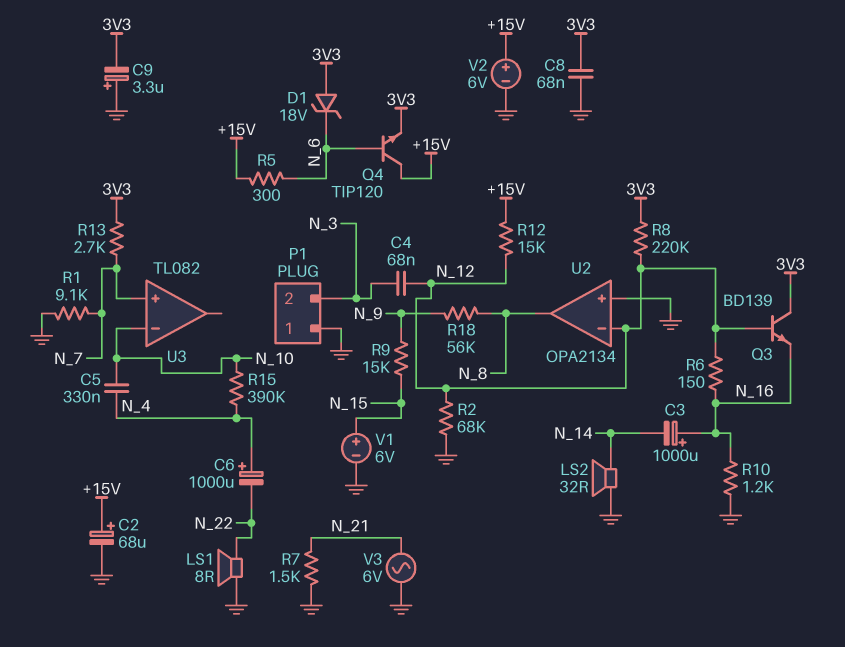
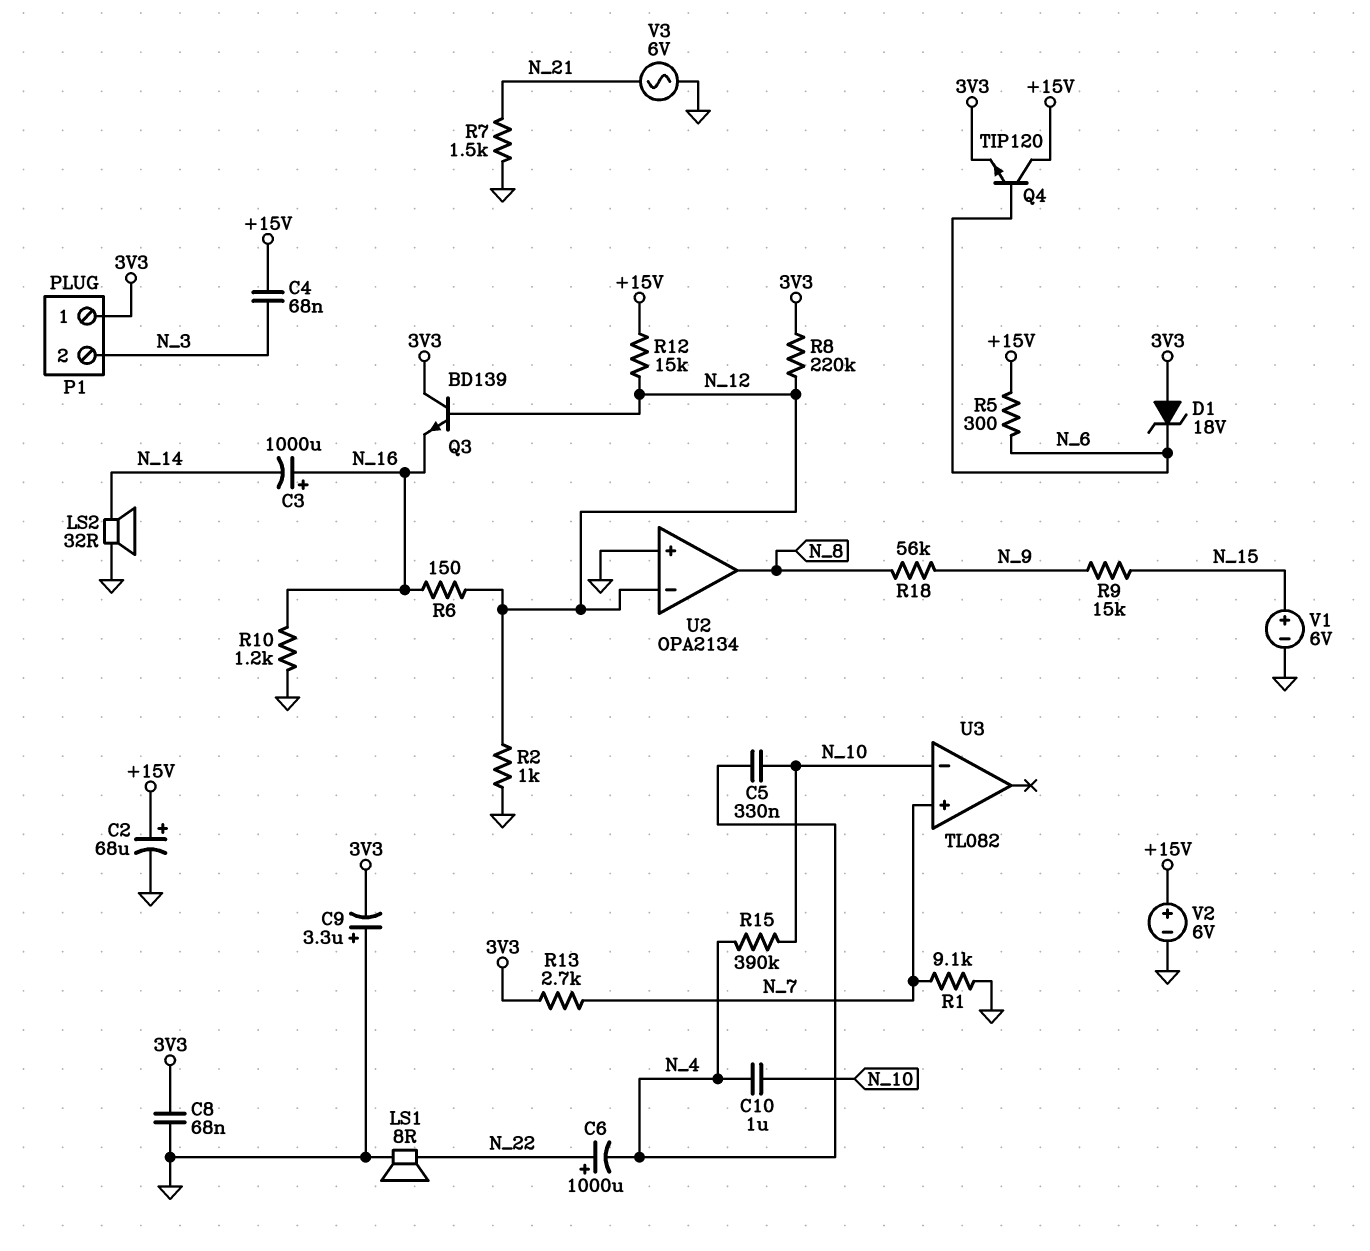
C4: 68nF (N_3, N_12) -> 68nF (+15V, N_3)
C6: 1000uF (plus N_4, minus N_22) -> 1000uF (plus N_22, minus N_4)
C10: none -> 1uF (N_4, N_10)
P1 pin 1: GND -> 3V3
R2: 68k (GND, N_12) -> 1k (GND, N_12)

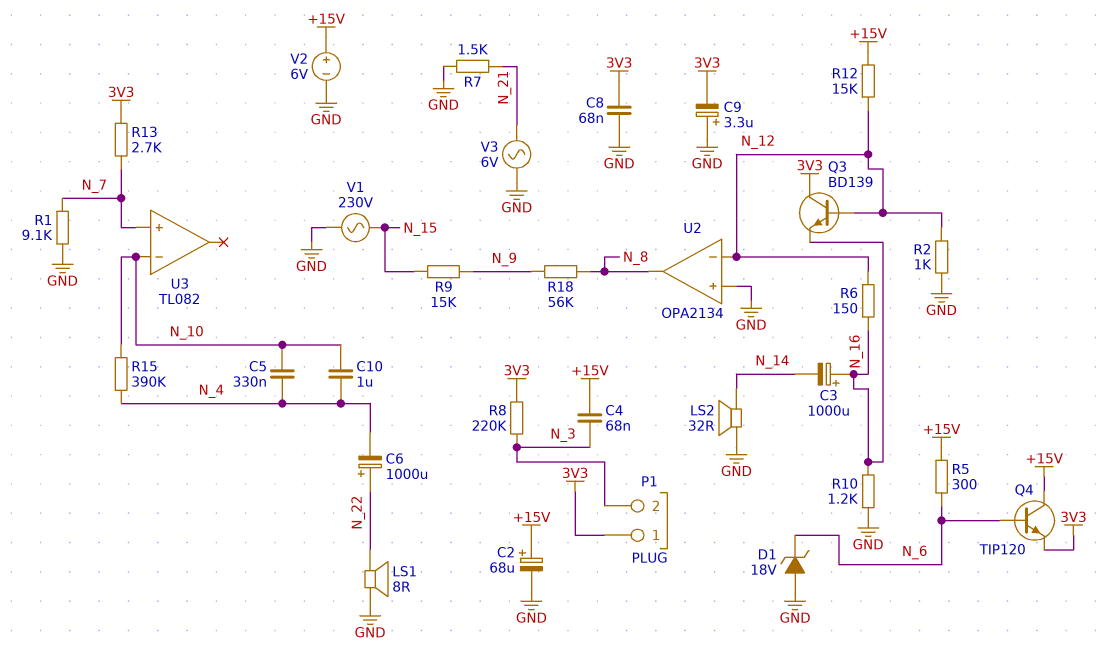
D1: zener 18V (A 3V3, K N_6) -> zener 18V (A GND, K N_6)
R8: 220k (3V3, N_12) -> 220k (3V3, N_3)
V1: 6V (plus N_15, minus GND) -> AC 230V (GND, N_15)

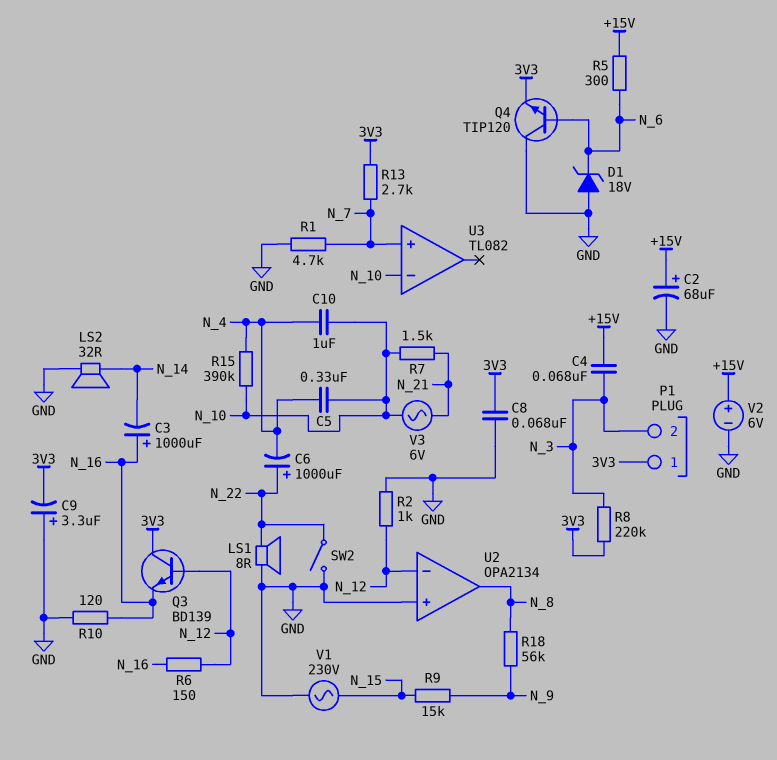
Q4: NPN TIP120 (B N_6, C +15V, E 3V3) -> NPN TIP120 (B N_6, C GND, E 3V3)
R1: 9.1k (GND, N_7) -> 4.7k (GND, N_7)
R7: 1.5k (GND, N_21) -> 1.5k (N_10, N_21)
R10: 1.2k (GND, N_16) -> 120 (GND, N_16)
R12: 15k (+15V, N_12) -> none
SW2: none -> switch (GND, N_22)
V3: AC 6V (GND, N_21) -> AC 6V (N_10, N_21)

